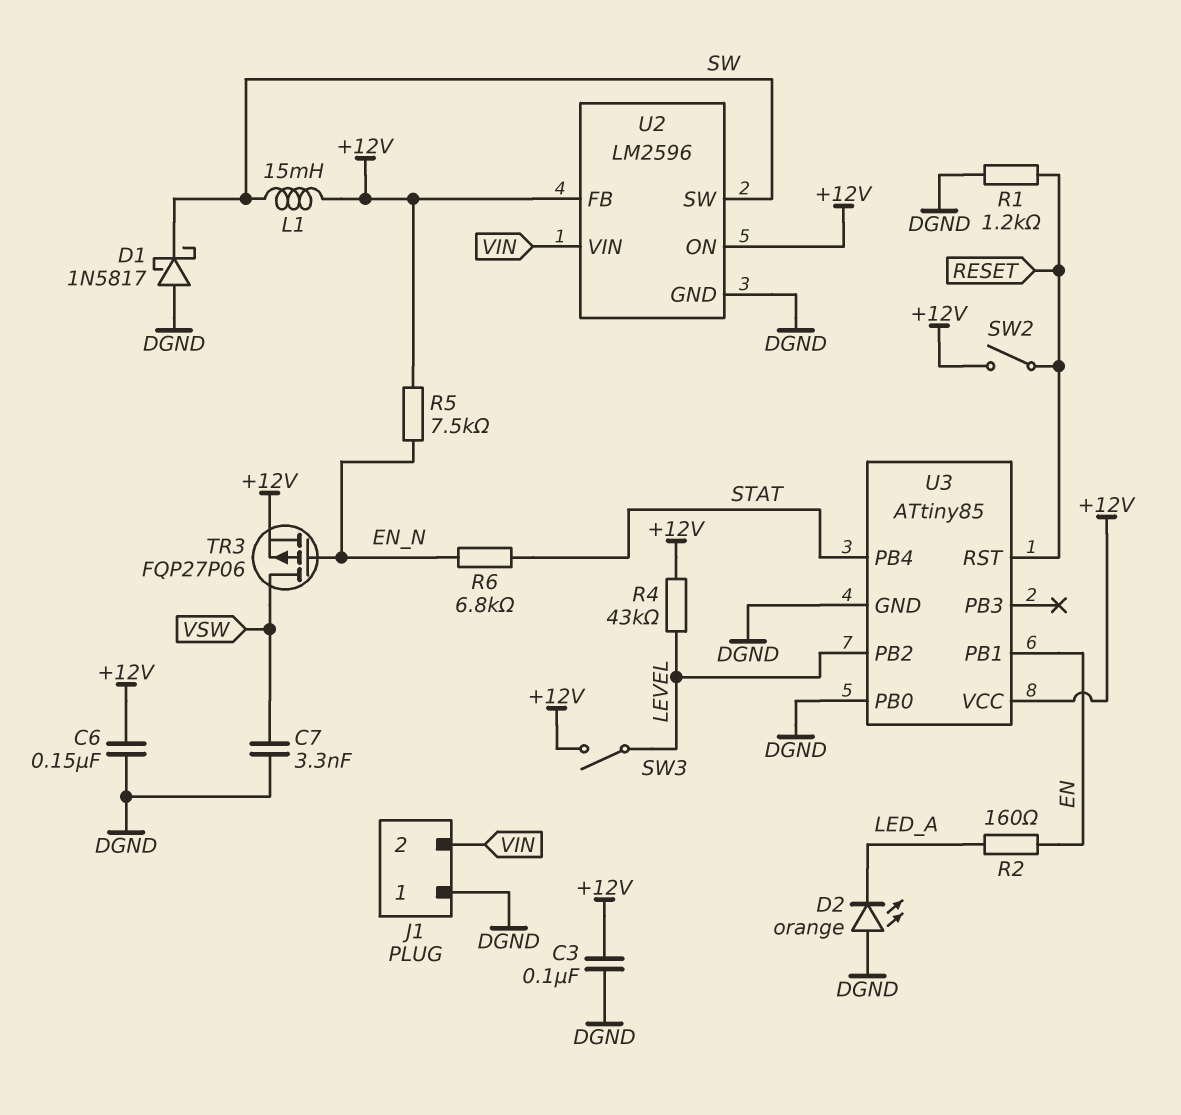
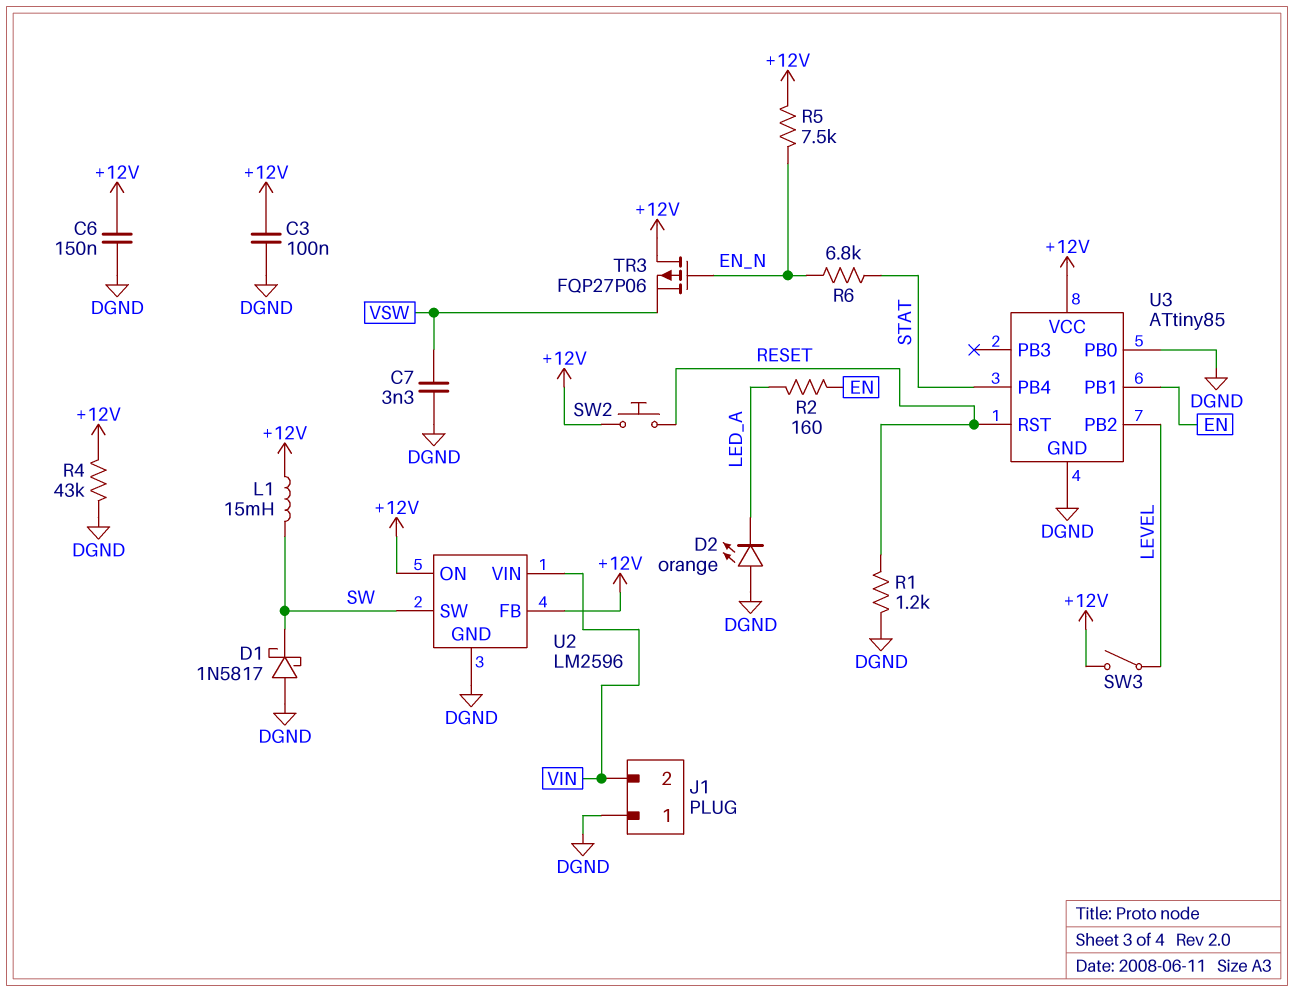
R4: 43k (+12V, LEVEL) -> 43k (+12V, DGND)
SW2: switch (+12V, RESET) -> button (+12V, RESET)
TR3: PMOS FQP27P06 (G EN_N, D VSW, S +12V) -> PMOS FQP27P06 (G EN_N, D +12V, S VSW)

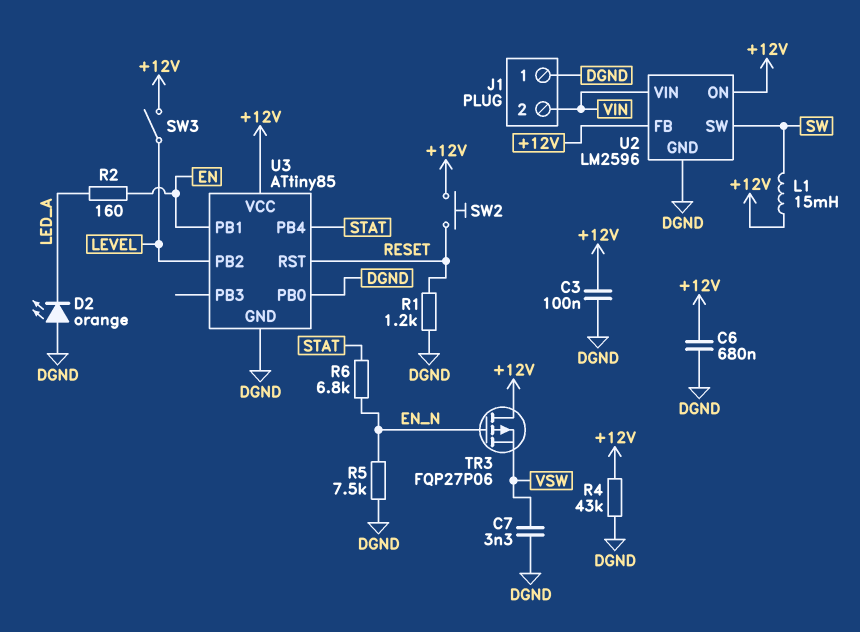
C6: 150nF (+12V, DGND) -> 680nF (+12V, DGND)
D1: schottky 1N5817 (A DGND, K SW) -> none
R5: 7.5k (+12V, EN_N) -> 7.5k (DGND, EN_N)

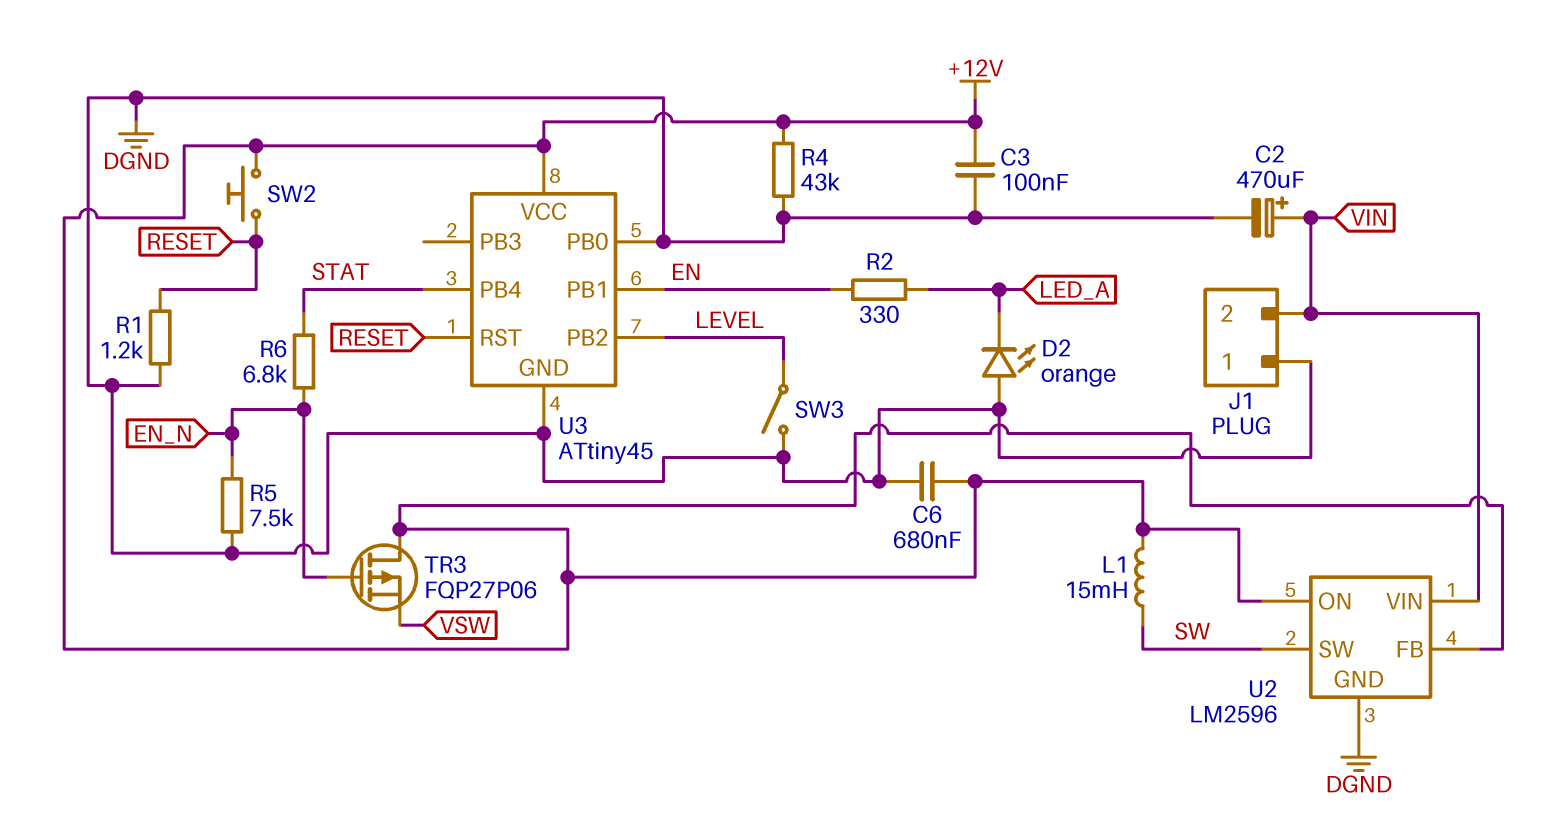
C2: none -> 470uF (plus VIN, minus DGND)
C7: 3.3nF (DGND, VSW) -> none
R2: 160 (EN, LED_A) -> 330 (EN, LED_A)
SW3: switch (+12V, LEVEL) -> switch (DGND, LEVEL)
U3: ATtiny85 -> ATtiny45

